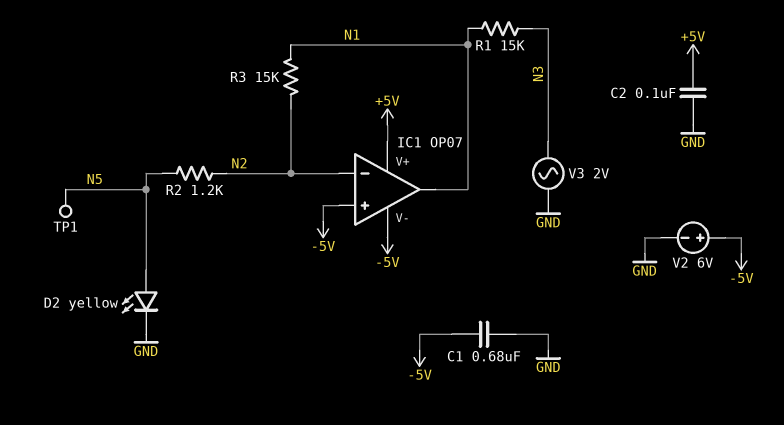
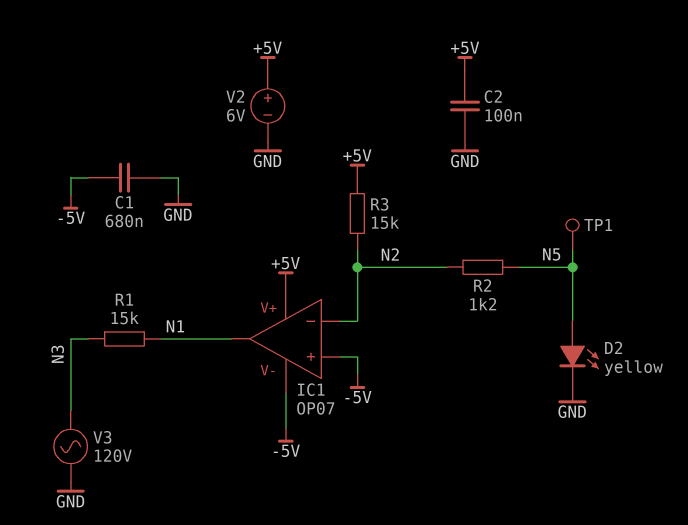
R3: 15k (N1, N2) -> 15k (+5V, N2)
V2: 6V (plus -5V, minus GND) -> 6V (plus +5V, minus GND)
V3: AC 2V (GND, N3) -> AC 120V (GND, N3)

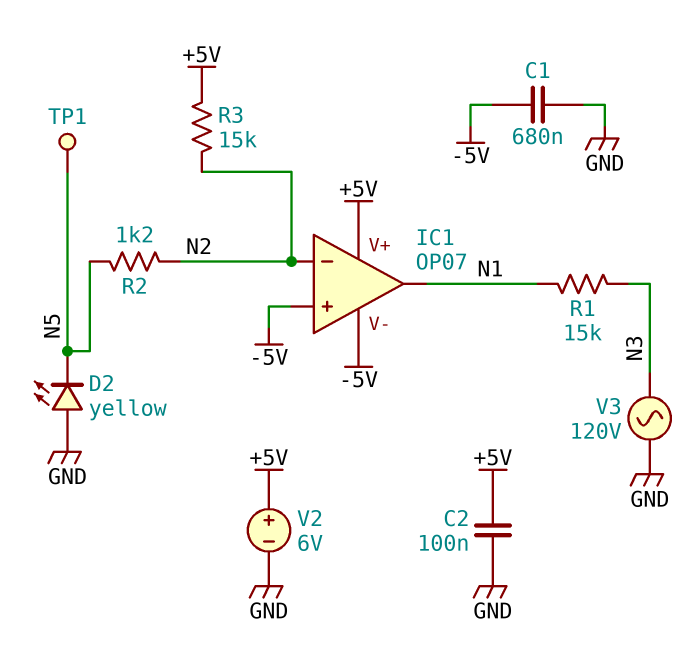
D2: LED yellow (A N5, K GND) -> LED yellow (A GND, K N5)

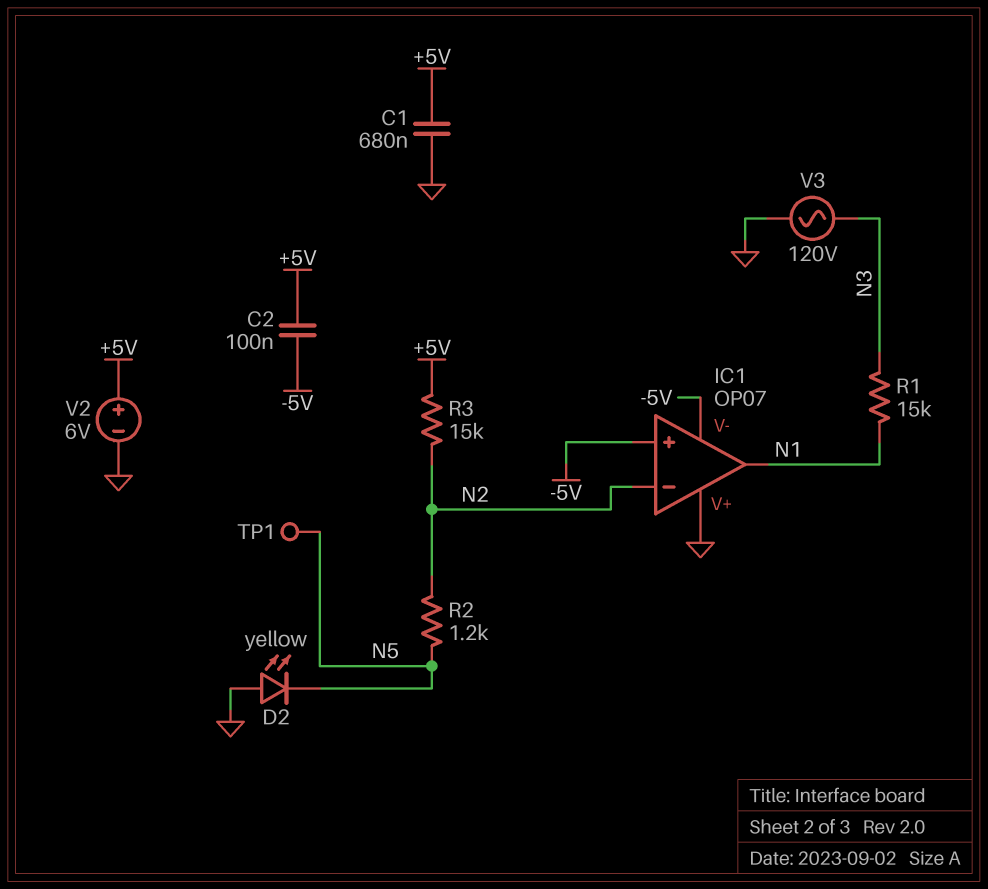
C1: 680nF (-5V, GND) -> 680nF (+5V, GND)
C2: 100nF (+5V, GND) -> 100nF (+5V, -5V)
IC1 pin V+: +5V -> GND

